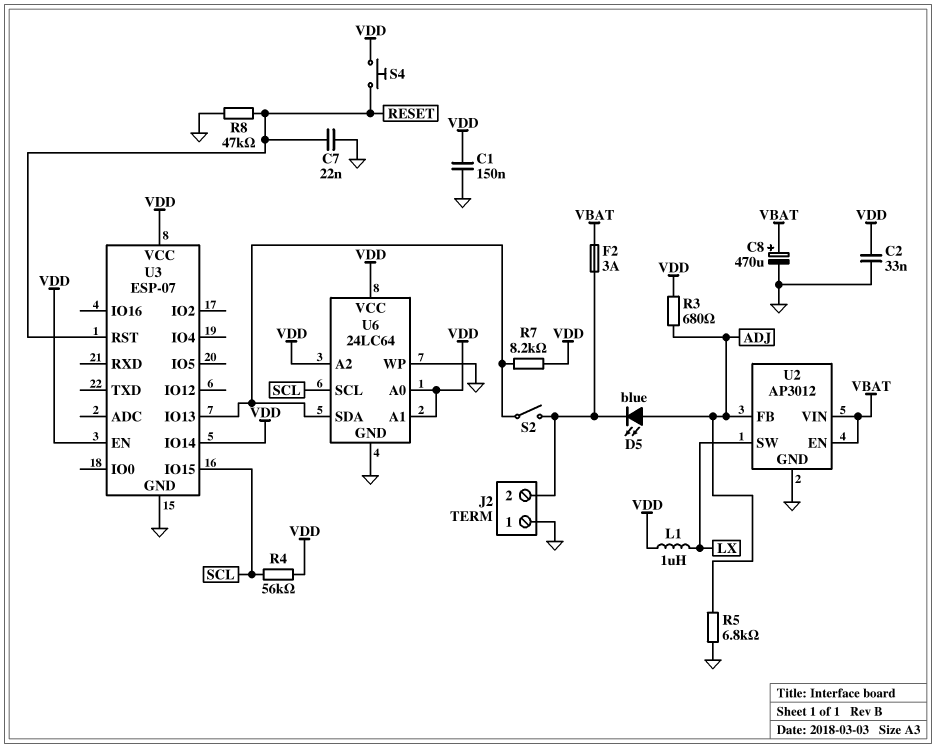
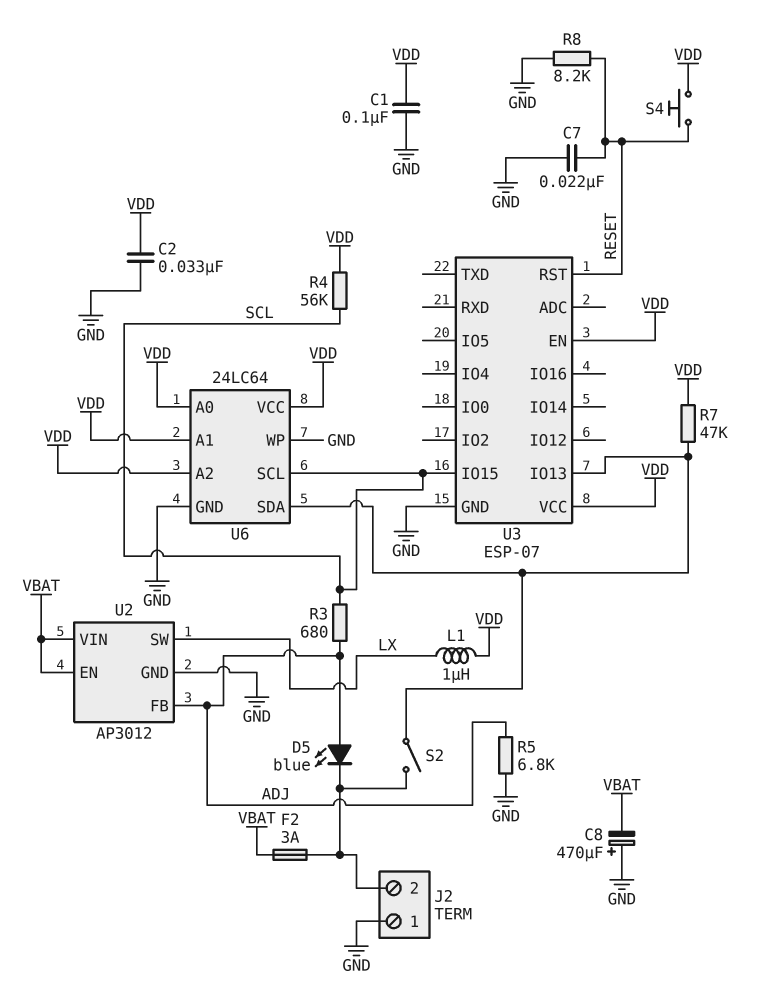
C1: 150nF (GND, VDD) -> 100nF (GND, VDD)
C8: 470uF (plus VBAT, minus GND) -> 470uF (plus GND, minus VBAT)
R3: 680 (ADJ, VDD) -> 680 (ADJ, SCL)
R7: 8.2k (U3/IO13, VDD) -> 47k (U3/IO13, VDD)
R8: 47k (GND, RESET) -> 8.2k (GND, RESET)
U3 pin IO14: VDD -> none

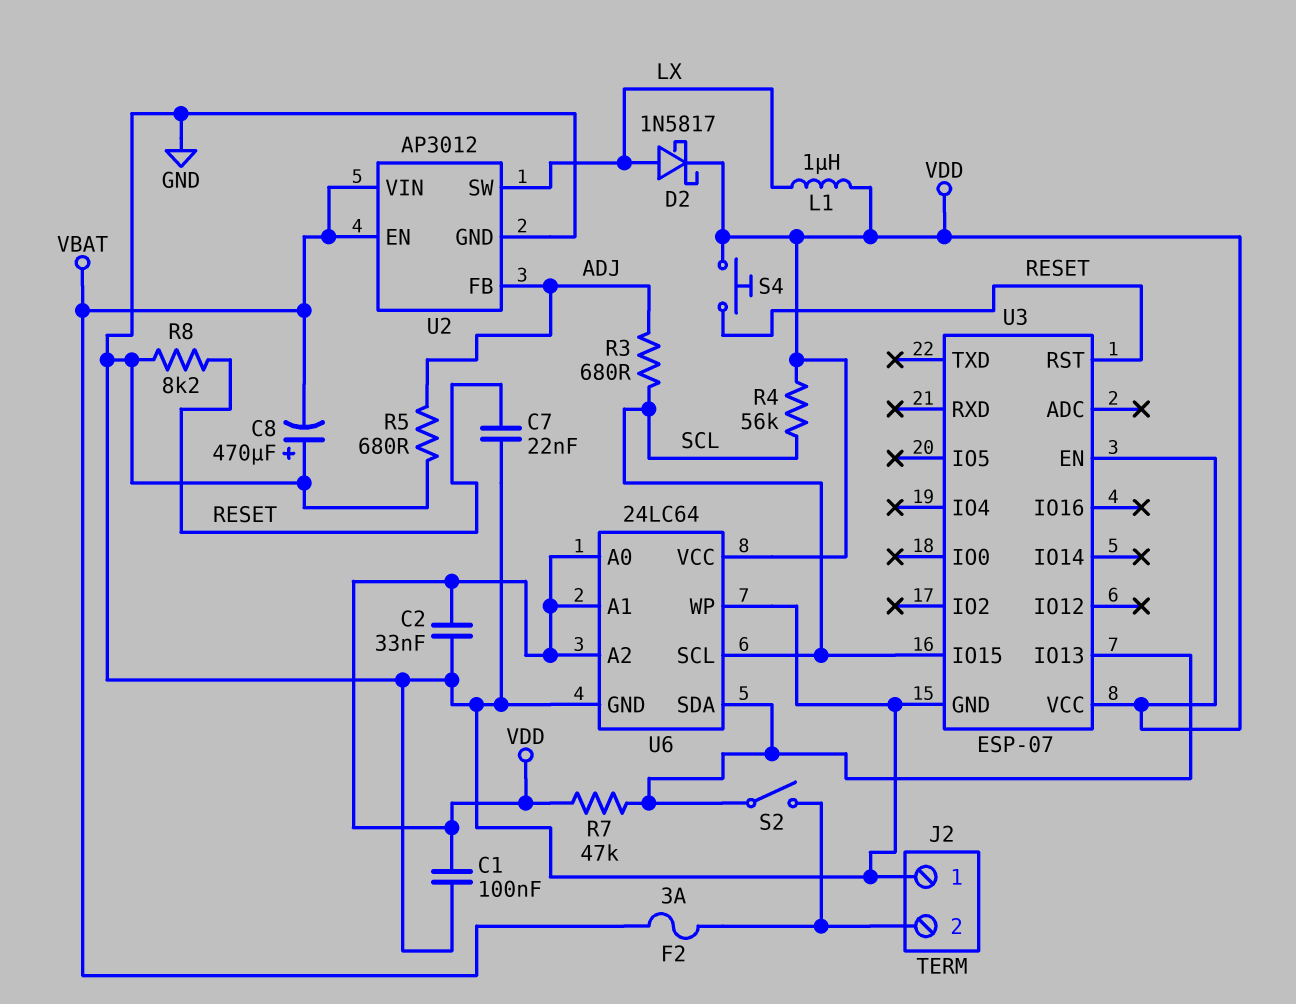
D2: none -> schottky 1N5817 (A LX, K VDD)
D5: LED blue (A ADJ, K J2/2) -> none
R5: 6.8k (ADJ, GND) -> 680 (ADJ, GND)

